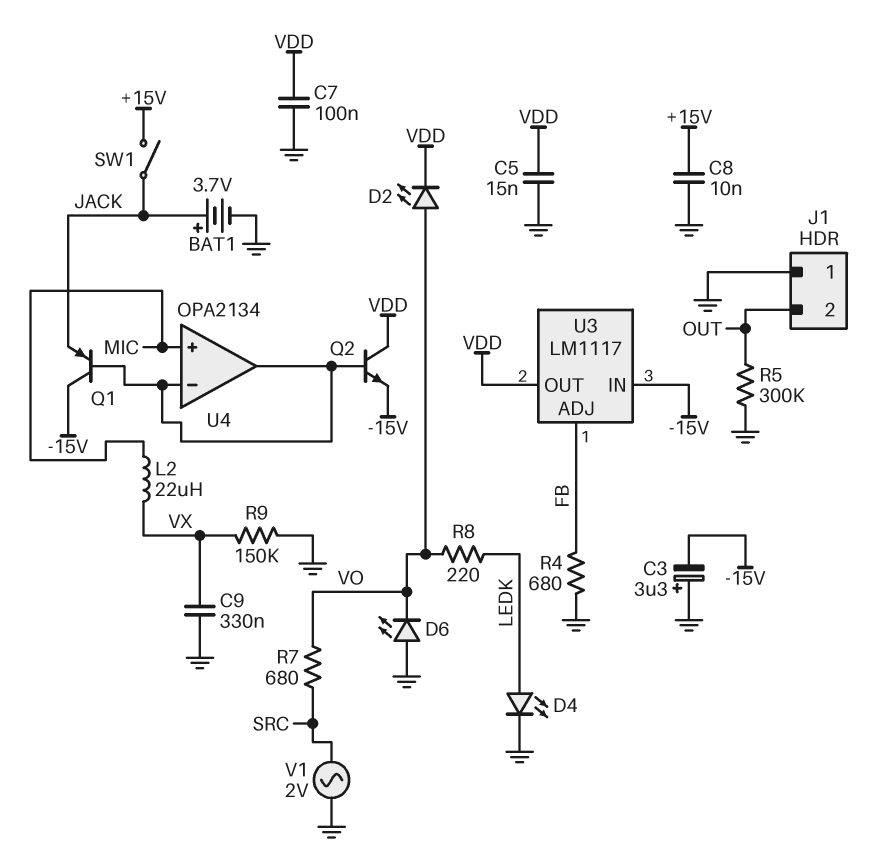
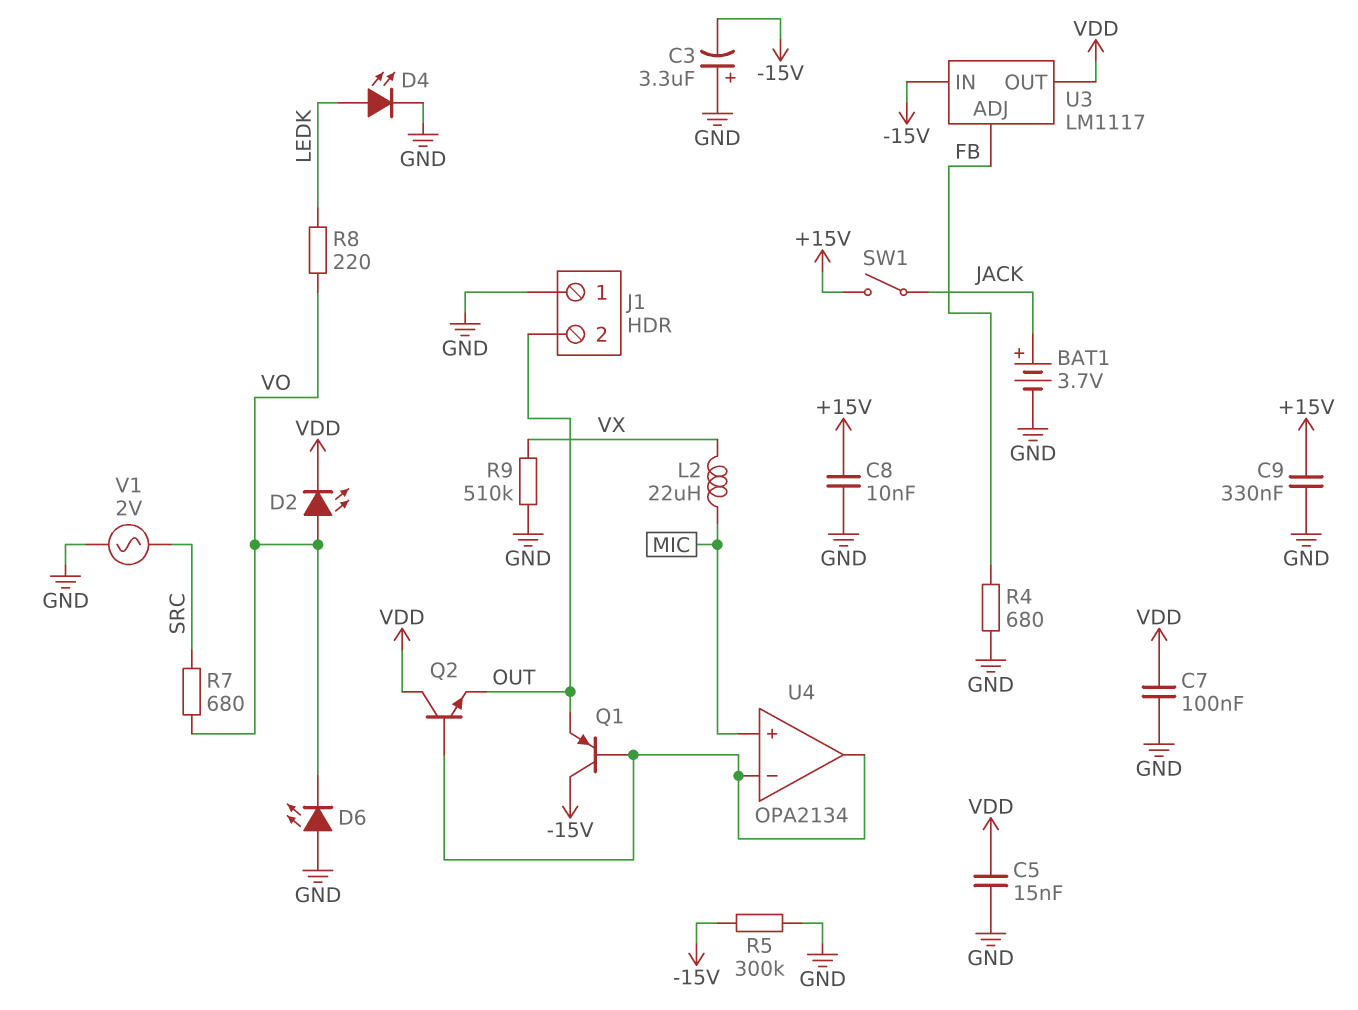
C9: 330nF (GND, VX) -> 330nF (+15V, GND)
Q1: PNP (B U4/in-, C -15V, E JACK) -> PNP (B U4/in-, C -15V, E OUT)
Q2: NPN (B U4/in-, C VDD, E -15V) -> NPN (B U4/in-, C VDD, E OUT)
R5: 300k (GND, OUT) -> 300k (-15V, GND)
R9: 150k (GND, VX) -> 510k (GND, VX)

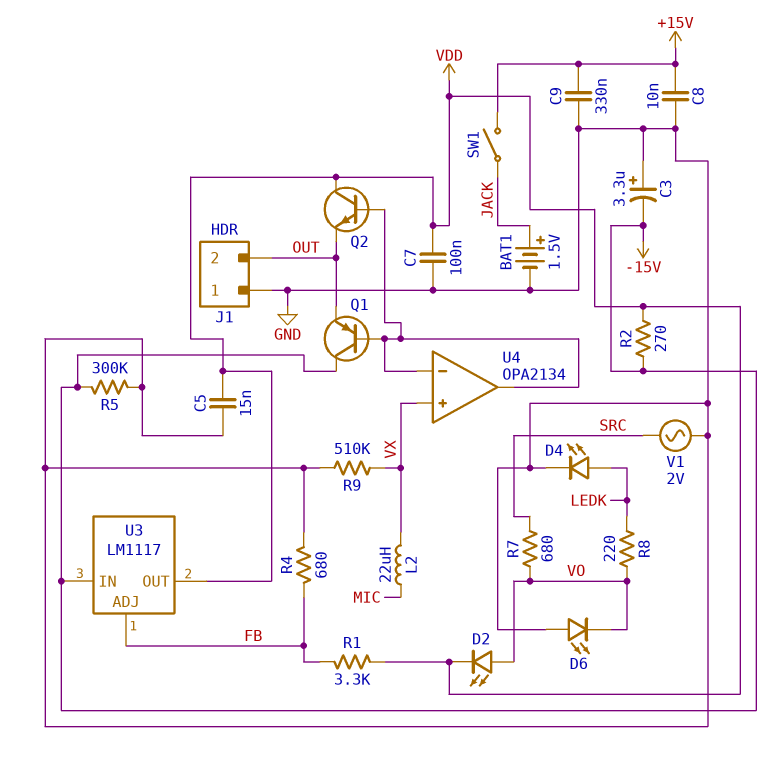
BAT1: 3.7V (plus JACK, minus GND) -> 1.5V (plus JACK, minus GND)
R1: none -> 3.3k (FB, VDD)
R2: none -> 270 (-15V, VDD)
U4 pin in+: MIC -> VX

